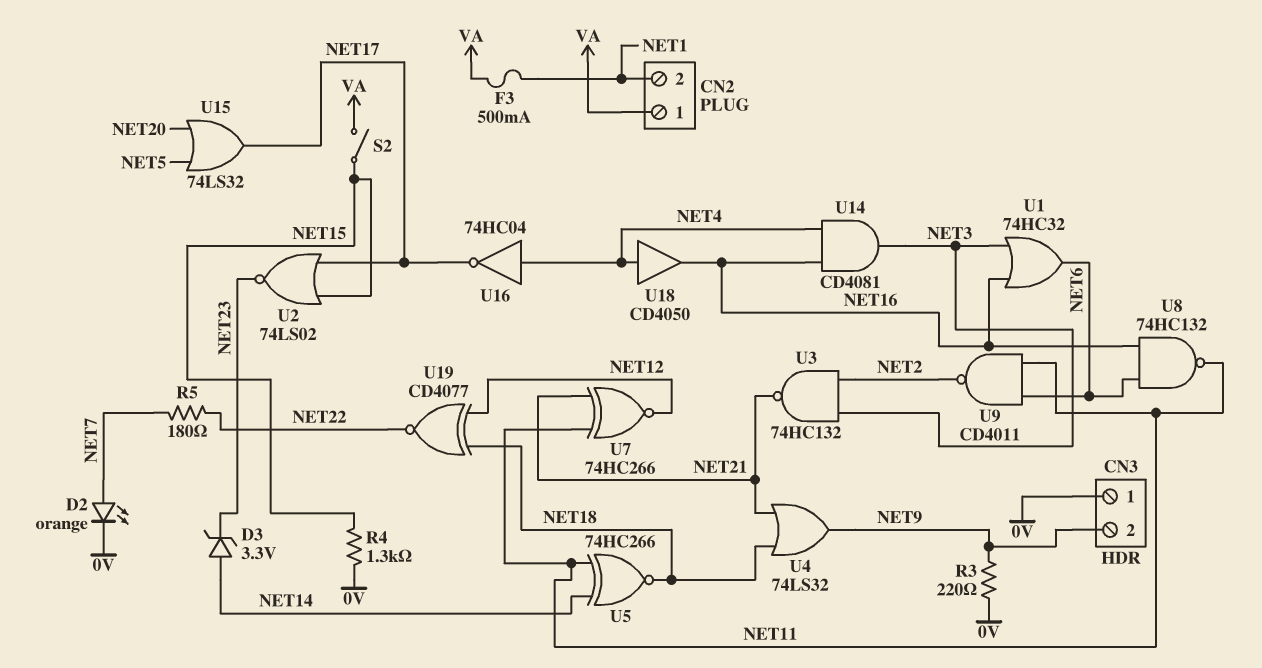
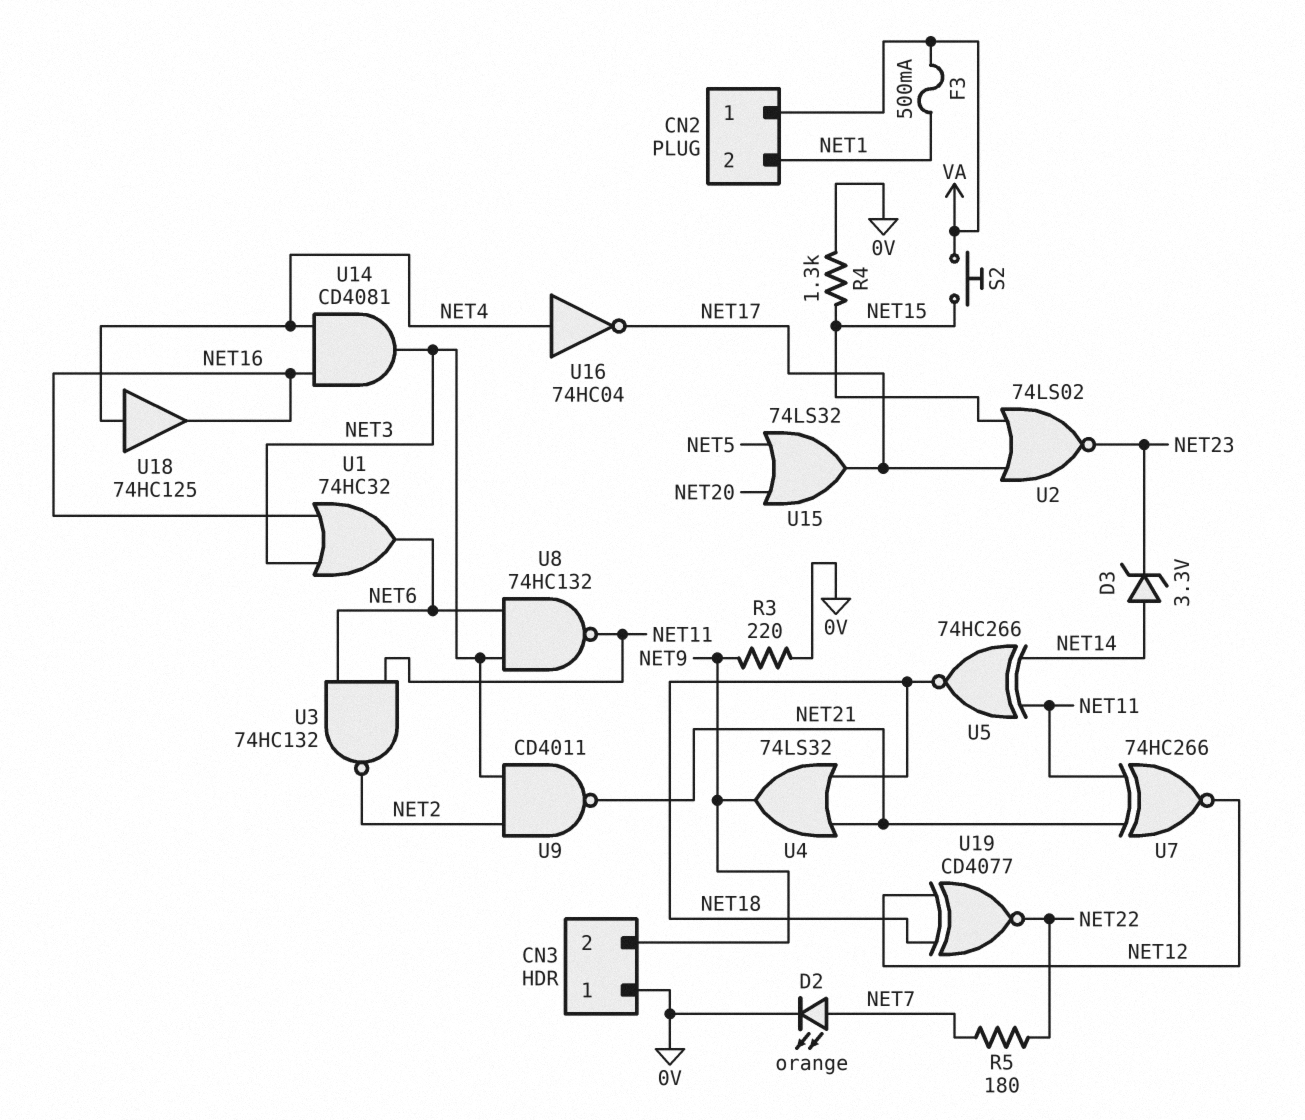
S2: switch (NET15, VA) -> button (NET15, VA)
U3: NAND 74HC132 (in NET2, in NET3, out NET21) -> NAND 74HC132 (in NET6, in NET11, out NET2)
U8: NAND 74HC132 (in NET6, in NET16, out NET11) -> NAND 74HC132 (in NET3, in NET6, out NET11)
U9: NAND CD4011 (in NET6, in NET11, out NET2) -> NAND CD4011 (in NET2, in NET3, out NET21)
U18: buffer CD4050 (in NET4, out NET16) -> buffer 74HC125 (in NET4, out NET16)

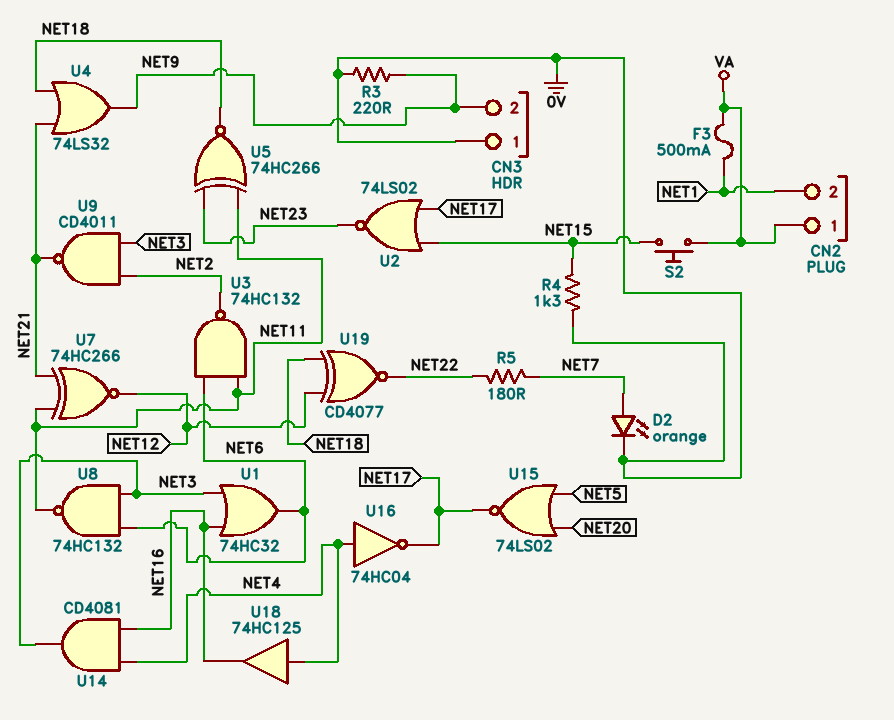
D3: zener 3.3V (A NET14, K NET23) -> none
U5: XNOR 74HC266 (in NET11, in NET14, out NET18) -> XNOR 74HC266 (in NET11, in NET23, out NET18)
U15: OR 74LS32 (in NET5, in NET20, out NET17) -> NOR 74LS02 (in NET5, in NET20, out NET17)

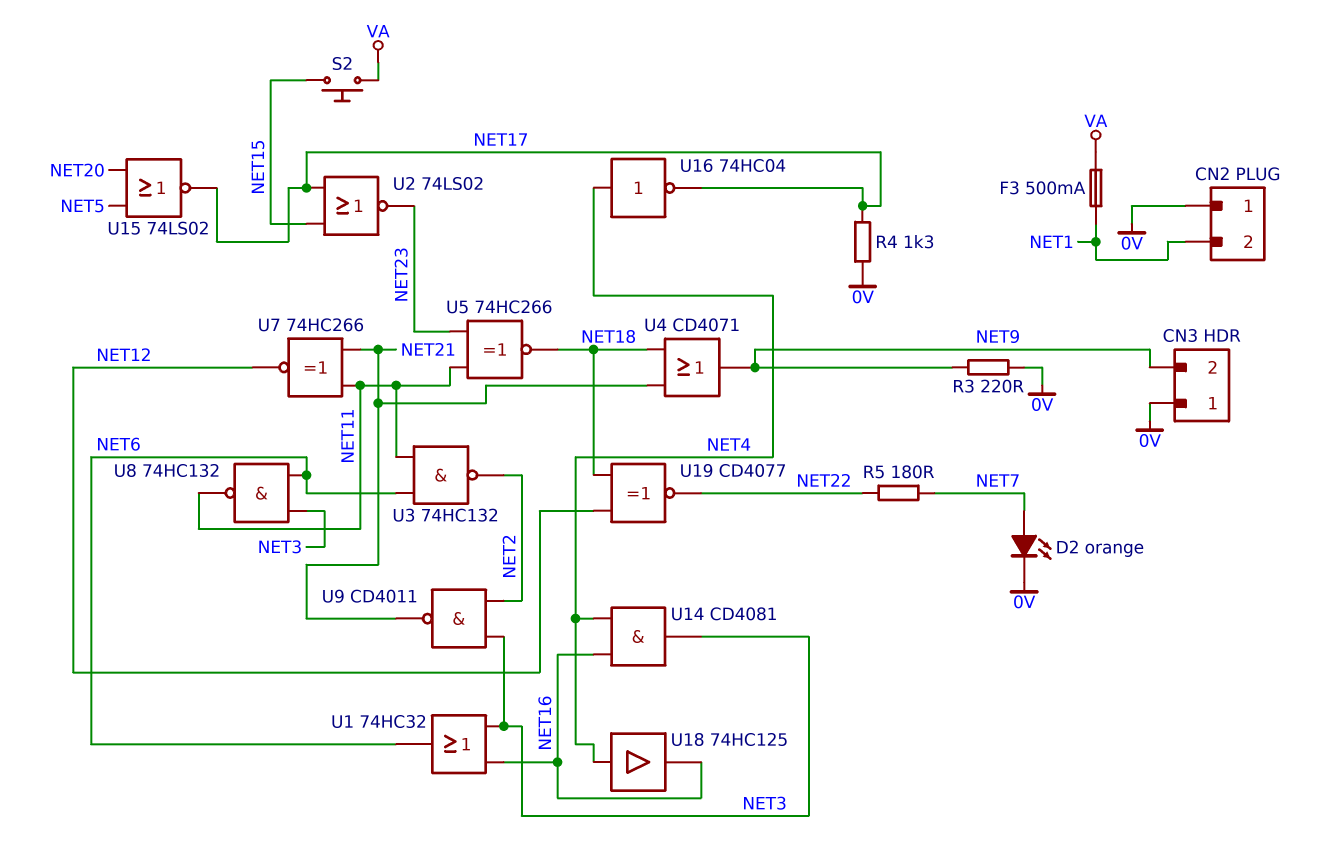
CN2 pin 1: VA -> 0V
R4: 1.3k (0V, NET15) -> 1.3k (0V, NET17)
U4: OR 74LS32 (in NET18, in NET21, out NET9) -> OR CD4071 (in NET18, in NET21, out NET9)

